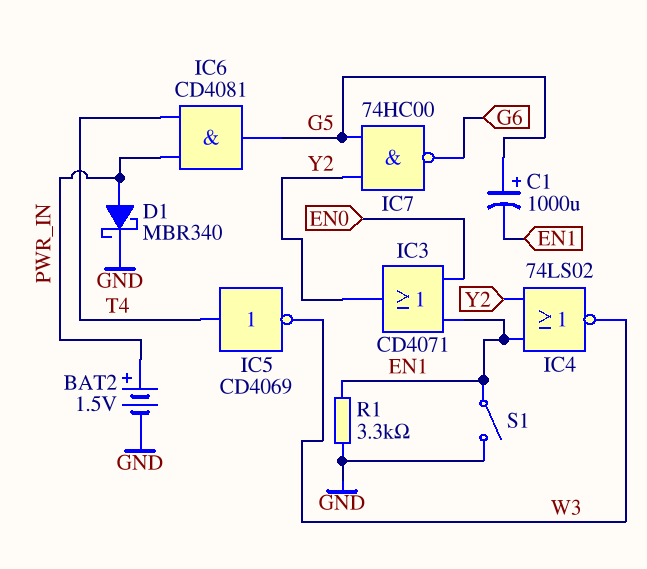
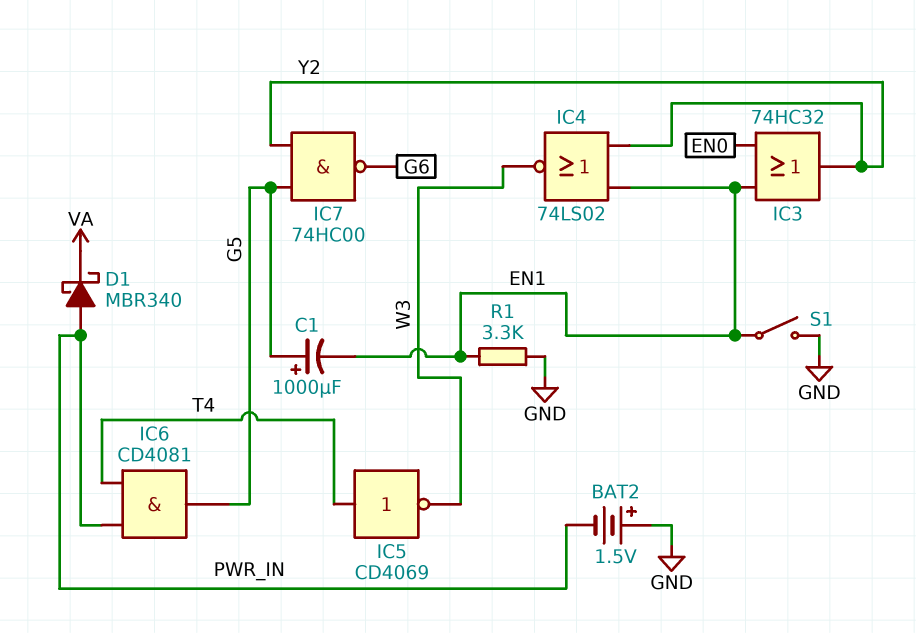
BAT2: 1.5V (plus PWR_IN, minus GND) -> 1.5V (plus GND, minus PWR_IN)
D1: schottky MBR340 (A PWR_IN, K GND) -> schottky MBR340 (A PWR_IN, K VA)
IC3: OR CD4071 (in EN0, in EN1, out Y2) -> OR 74HC32 (in EN0, in EN1, out Y2)

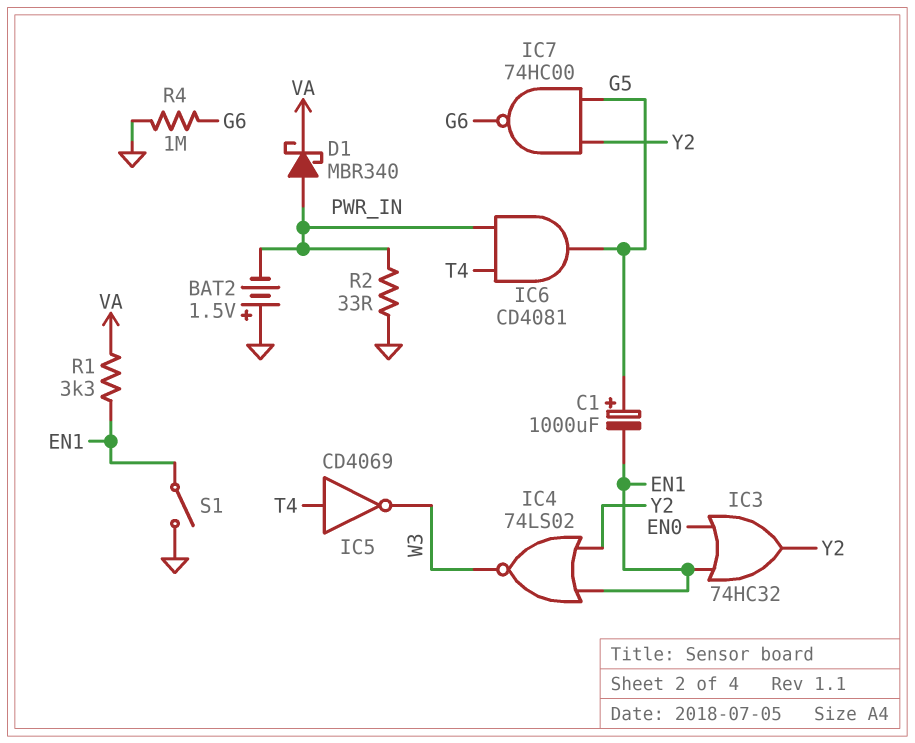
R1: 3.3k (EN1, GND) -> 3.3k (EN1, VA)
R2: none -> 33 (GND, PWR_IN)
R4: none -> 1M (G6, GND)

